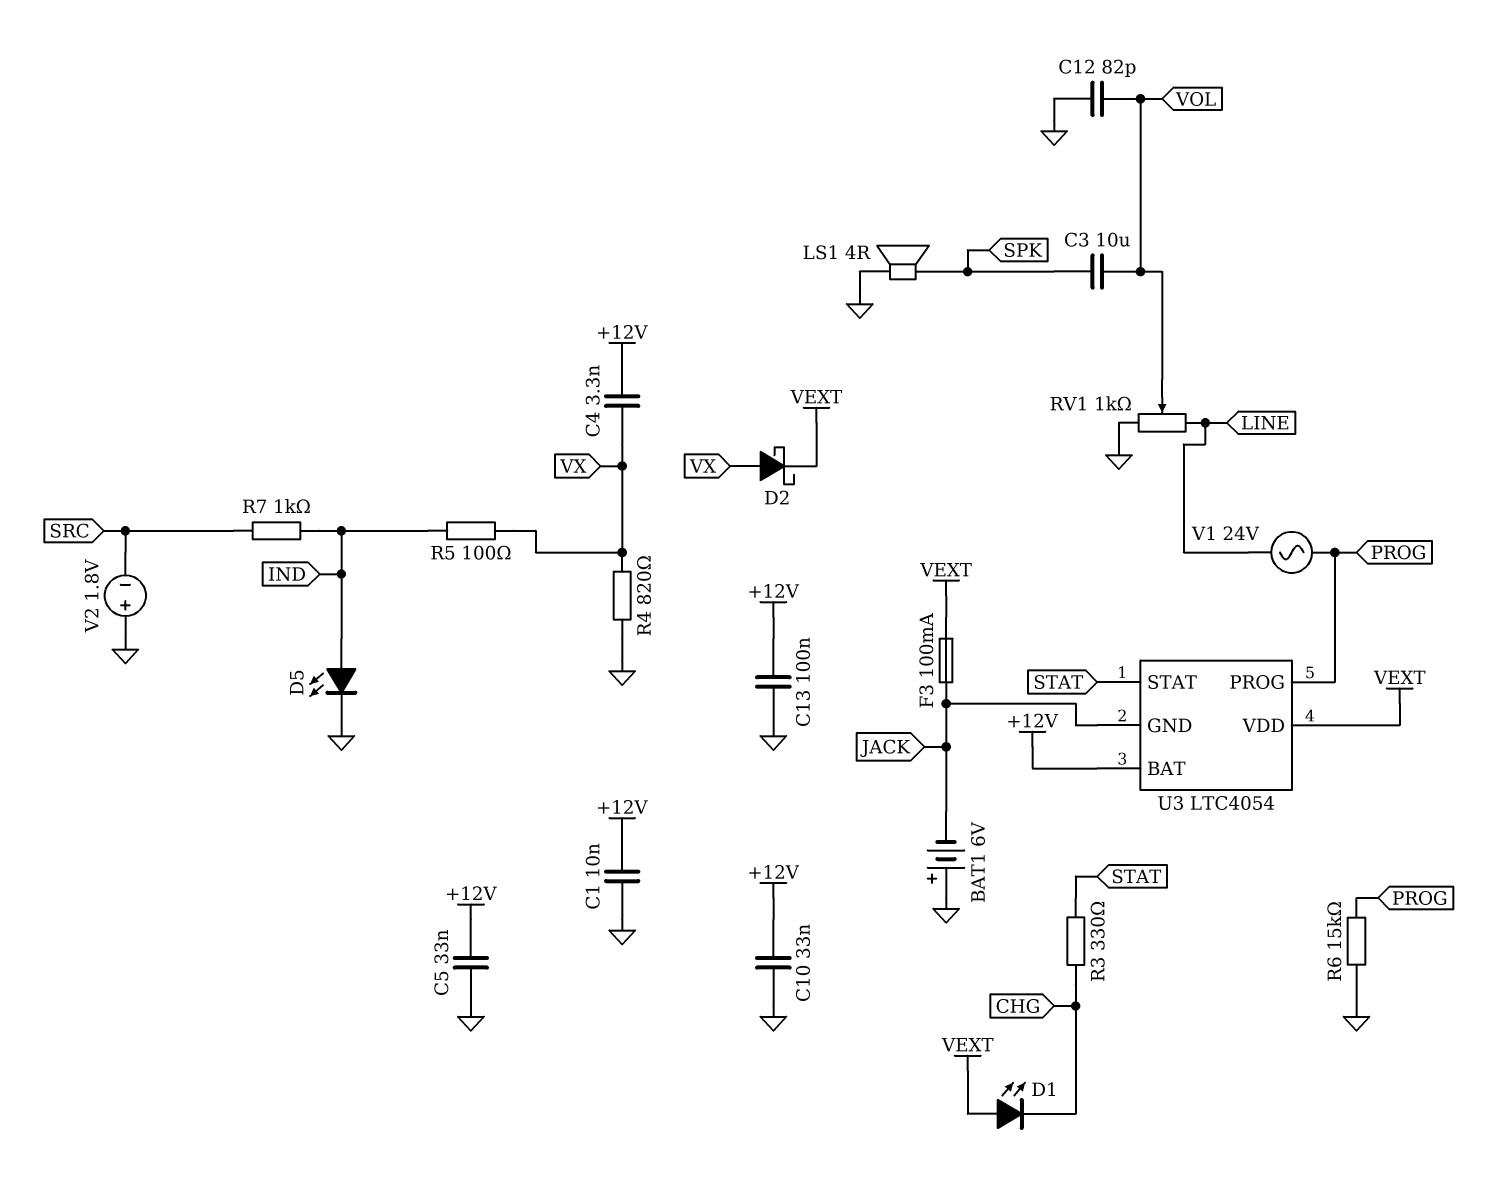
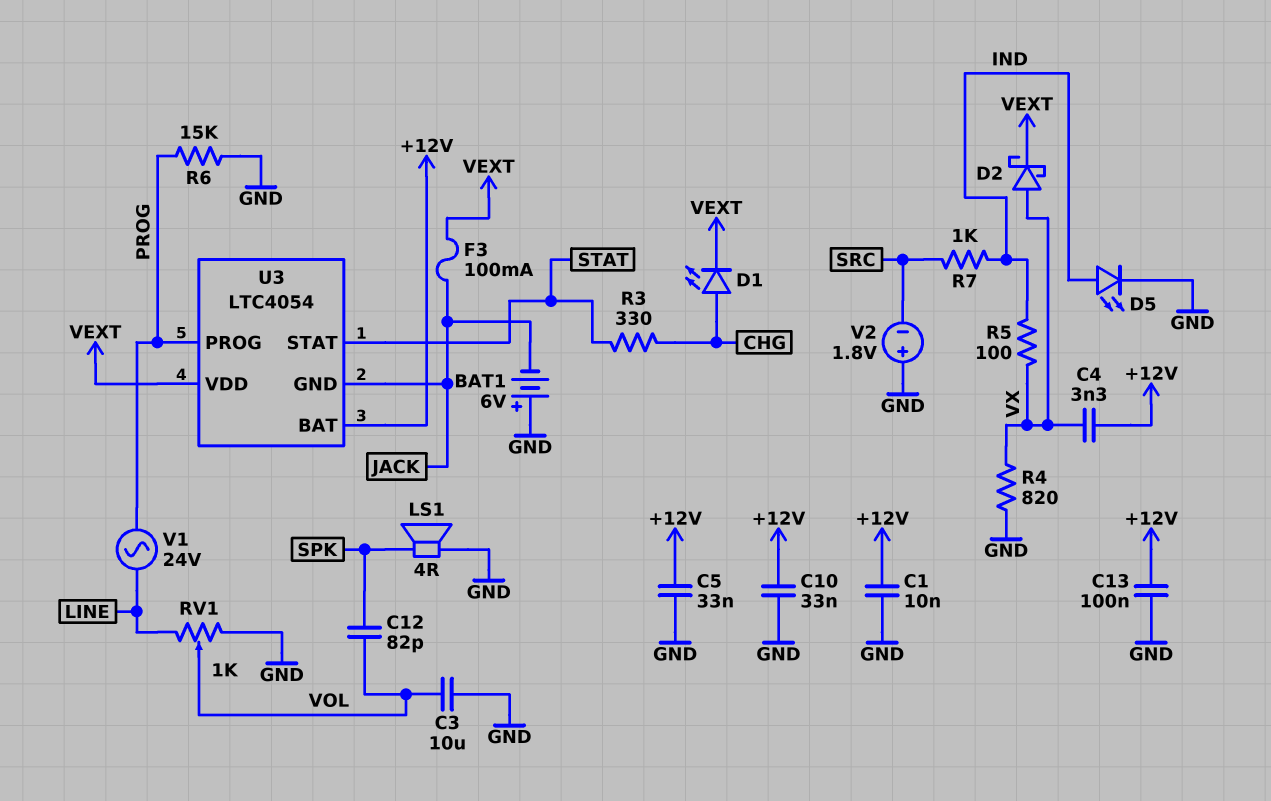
C3: 10uF (SPK, VOL) -> 10uF (GND, VOL)
C12: 82pF (GND, VOL) -> 82pF (SPK, VOL)
D1: LED (A VEXT, K CHG) -> LED (A CHG, K VEXT)

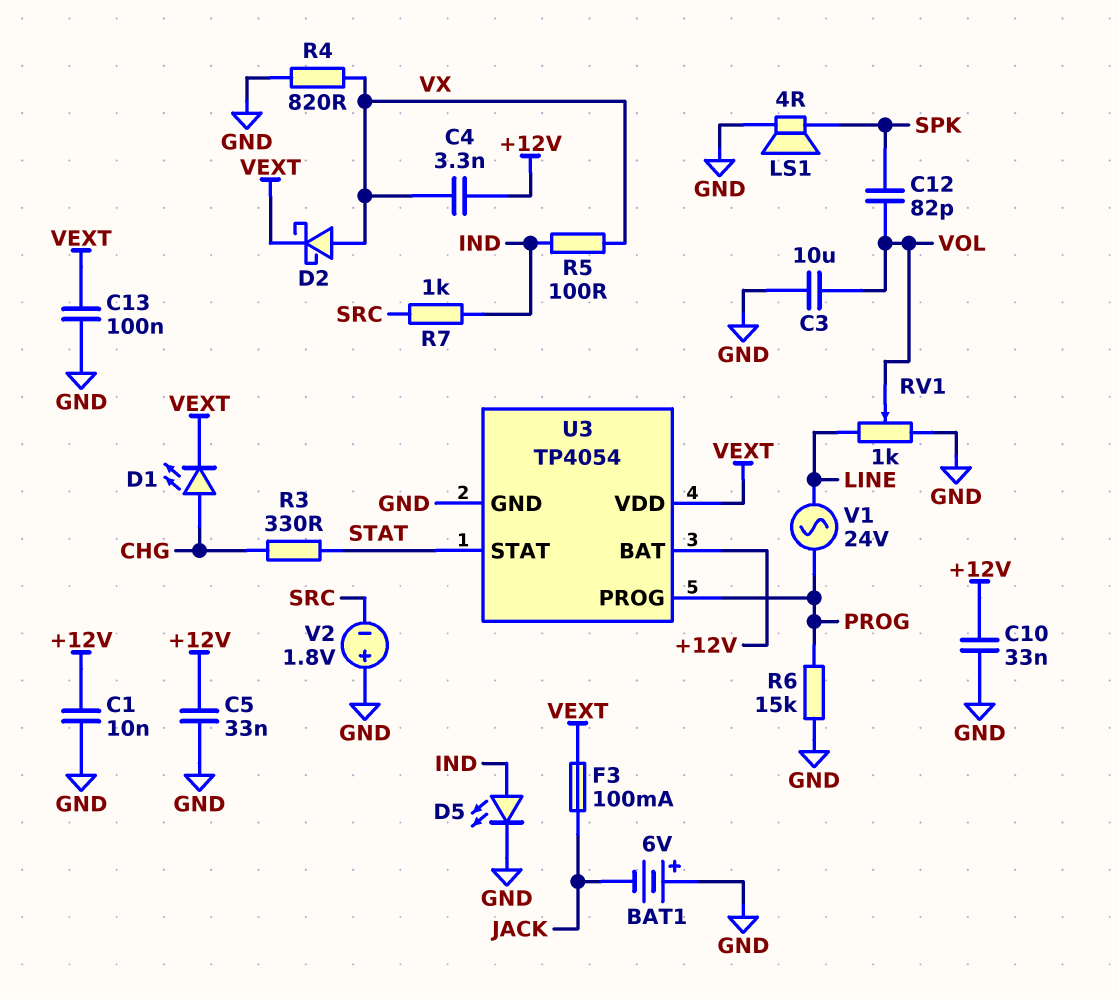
C13: 100nF (+12V, GND) -> 100nF (GND, VEXT)
U3: LTC4054 -> TP4054
U3 pin GND: JACK -> GND

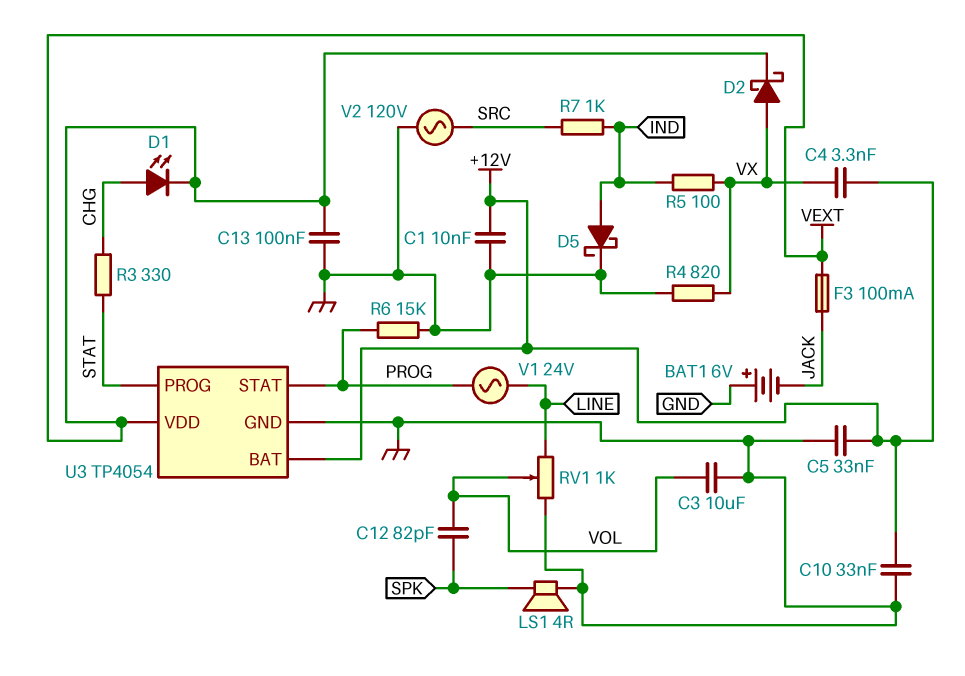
D5: LED (A IND, K GND) -> schottky (A IND, K GND)
U3 pin PROG: PROG -> STAT
U3 pin STAT: STAT -> PROG
V2: 1.8V (plus GND, minus SRC) -> AC 120V (GND, SRC)

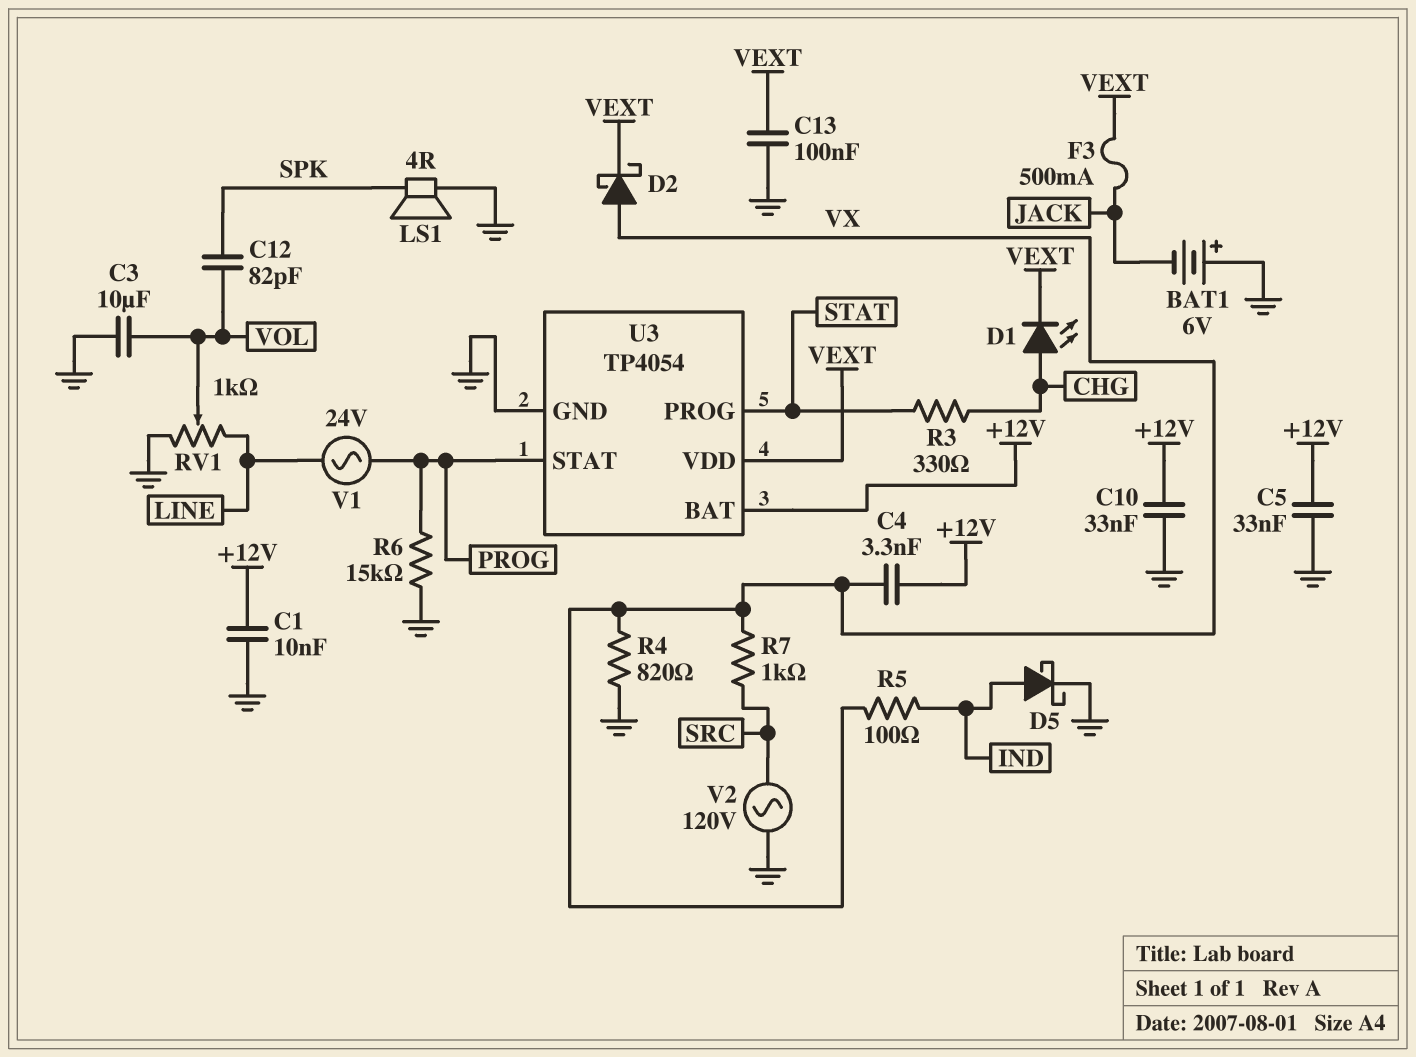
F3: 100mA (JACK, VEXT) -> 500mA (JACK, VEXT)
R7: 1k (IND, SRC) -> 1k (SRC, VX)

